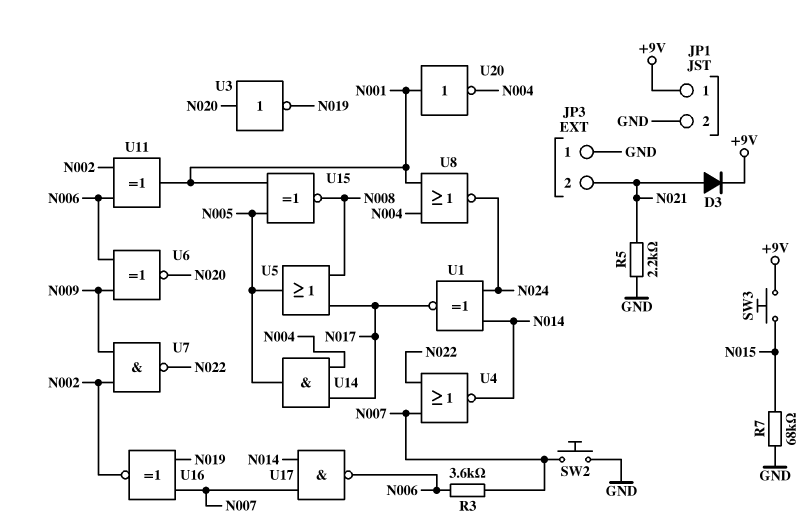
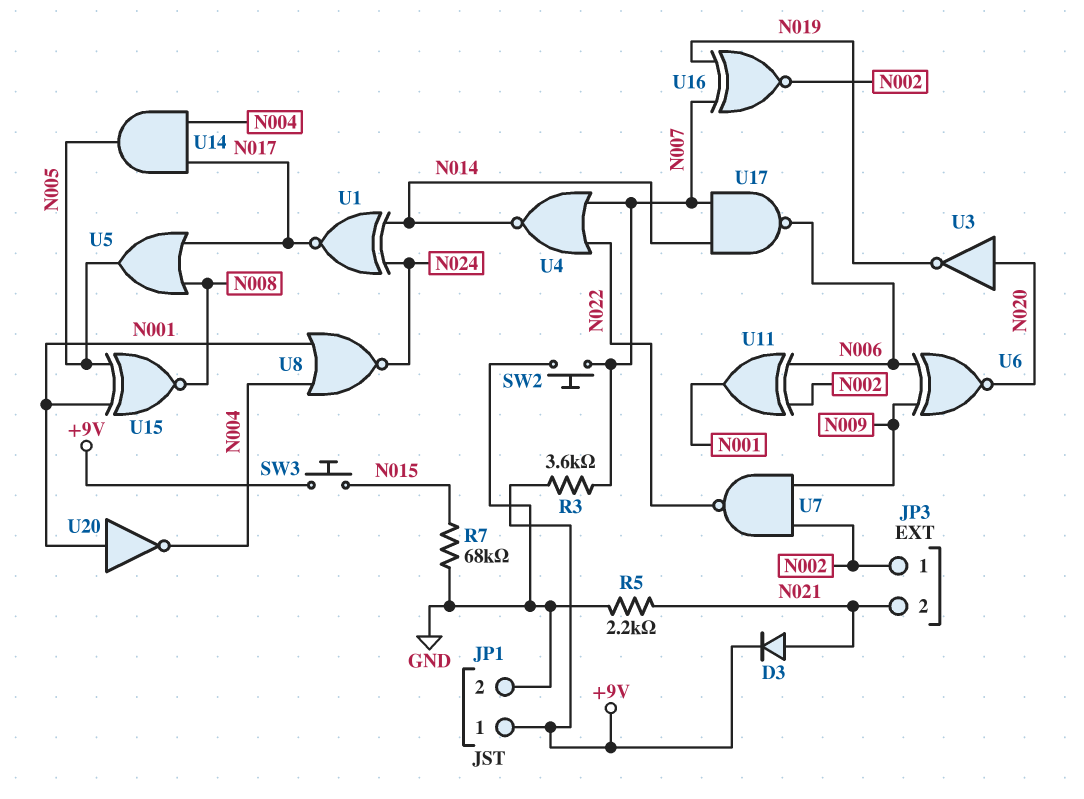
JP3 pin 1: GND -> N002
R3: 3.6k (N006, N007) -> 3.6k (+9V, N007)

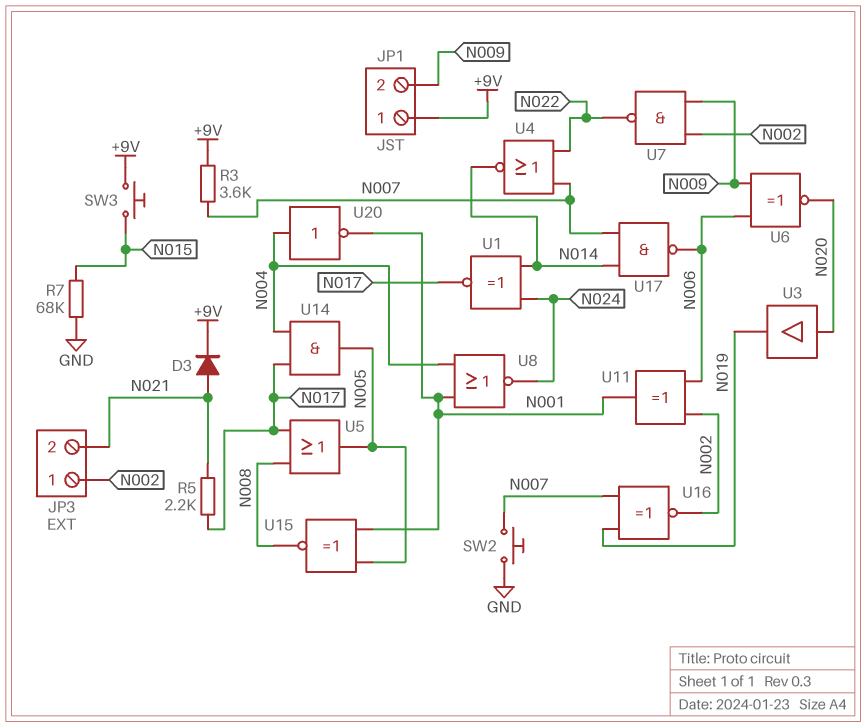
JP1 pin 2: GND -> N009
R5: 2.2k (GND, N021) -> 2.2k (N017, N021)
U3: NOT (in N020, out N019) -> buffer (in N020, out N019)
U20: NOT (in N001, out N004) -> NOT (in N004, out N001)

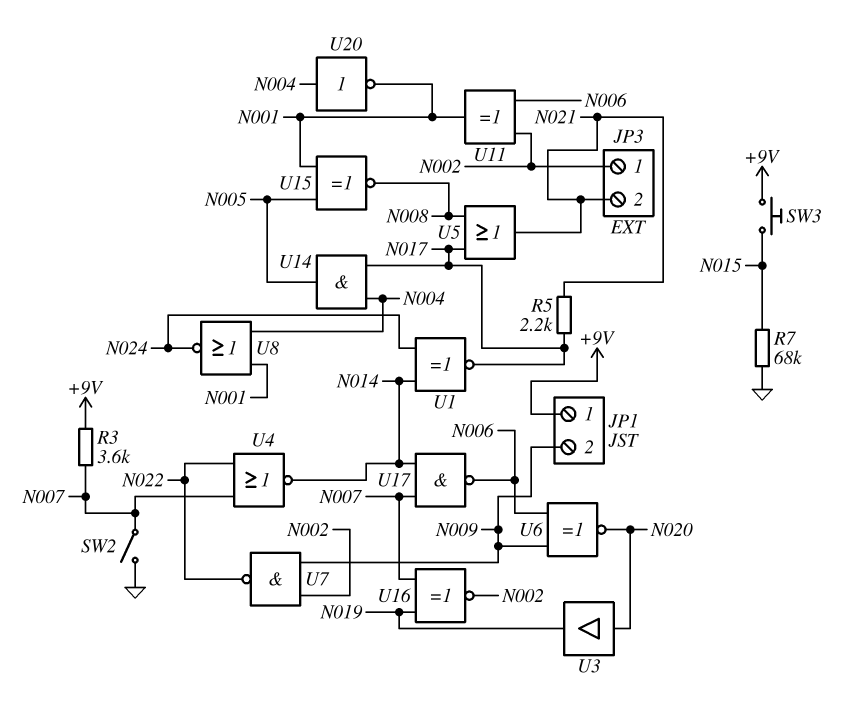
D3: diode (A N021, K +9V) -> none
SW2: button (GND, N007) -> switch (GND, N007)
U5: OR (in N008, in N017, out N005) -> OR (in N008, in N017, out N021)

